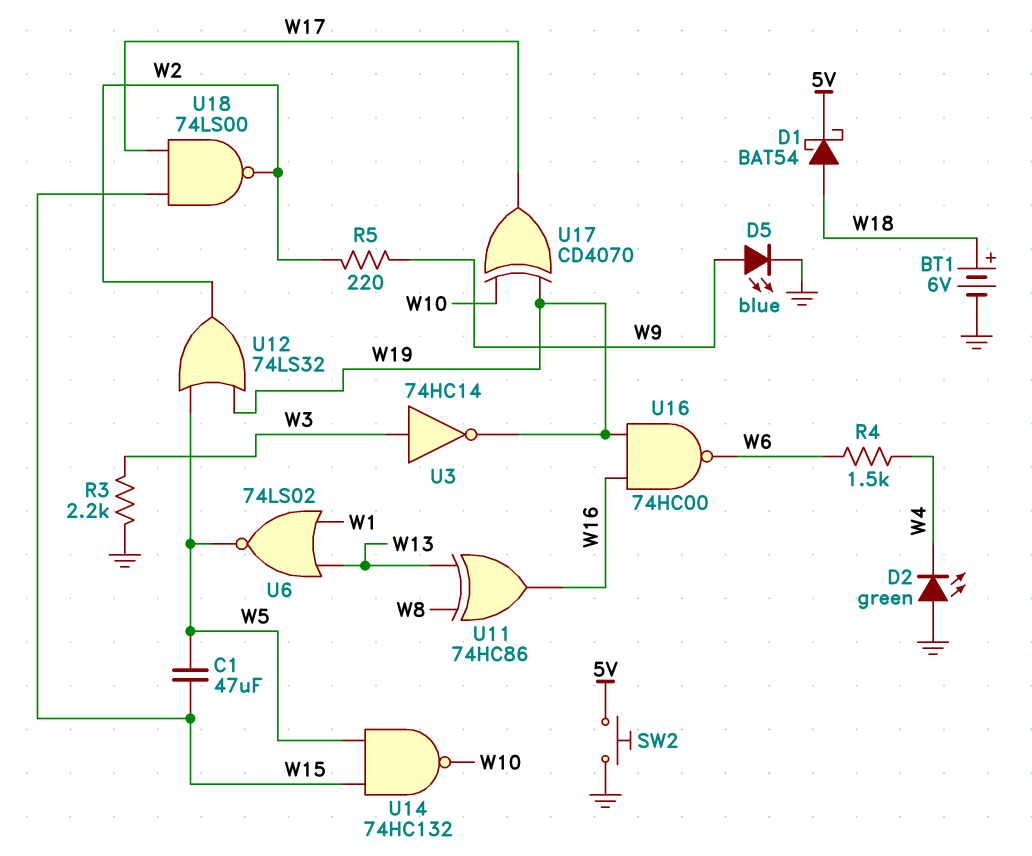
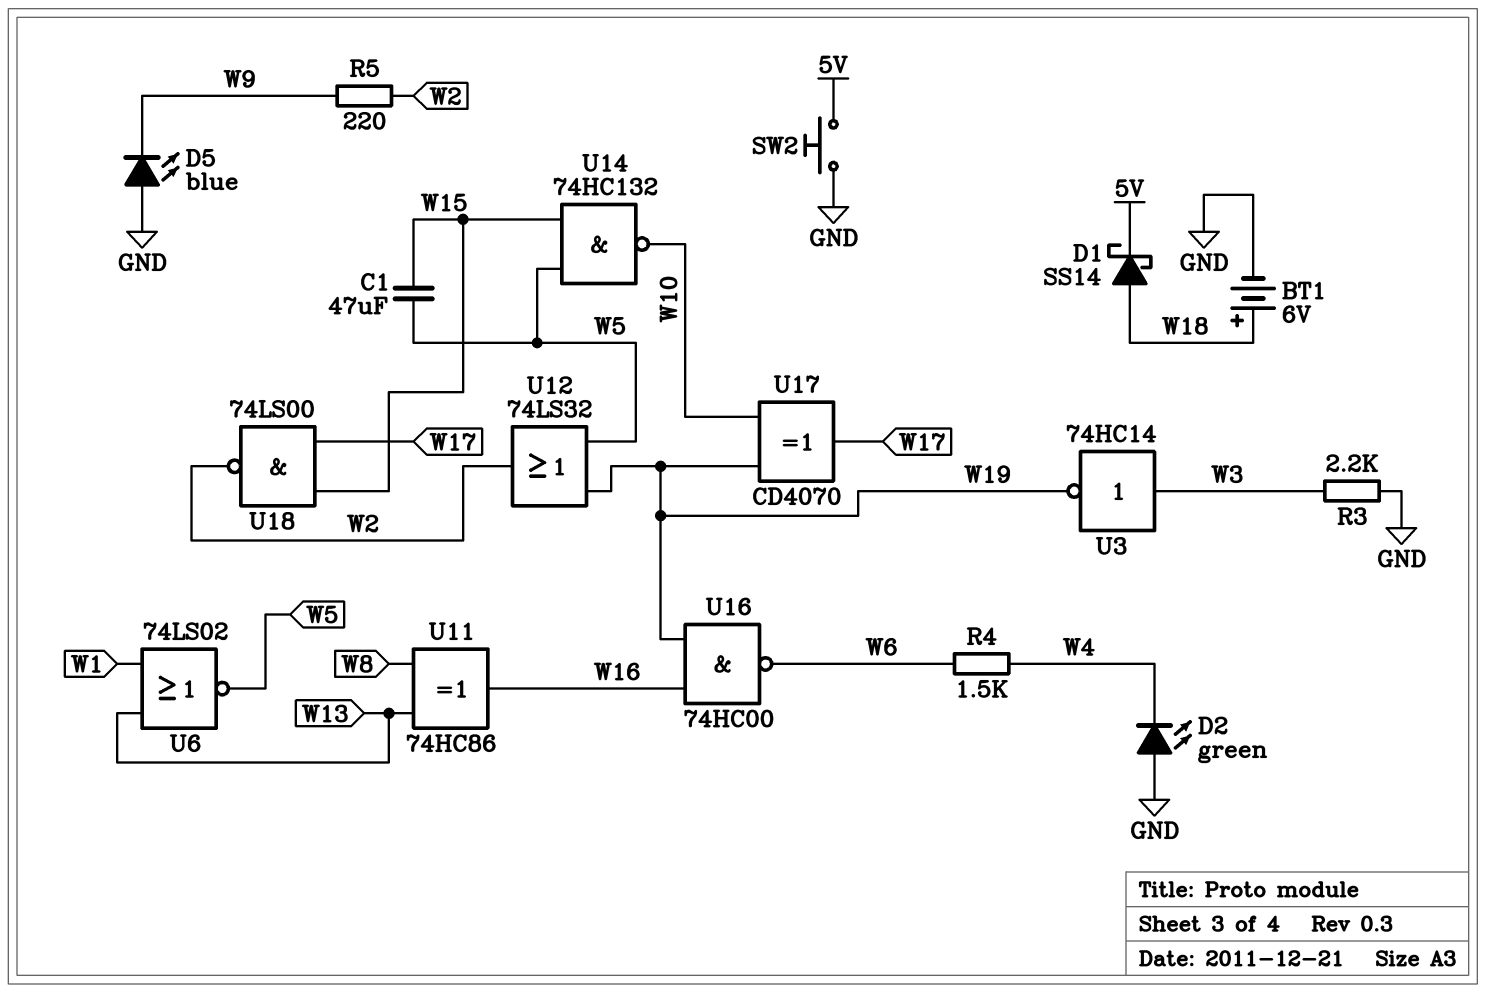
D1: schottky BAT54 (A W18, K 5V) -> schottky SS14 (A W18, K 5V)
D5: LED blue (A W9, K GND) -> LED blue (A GND, K W9)

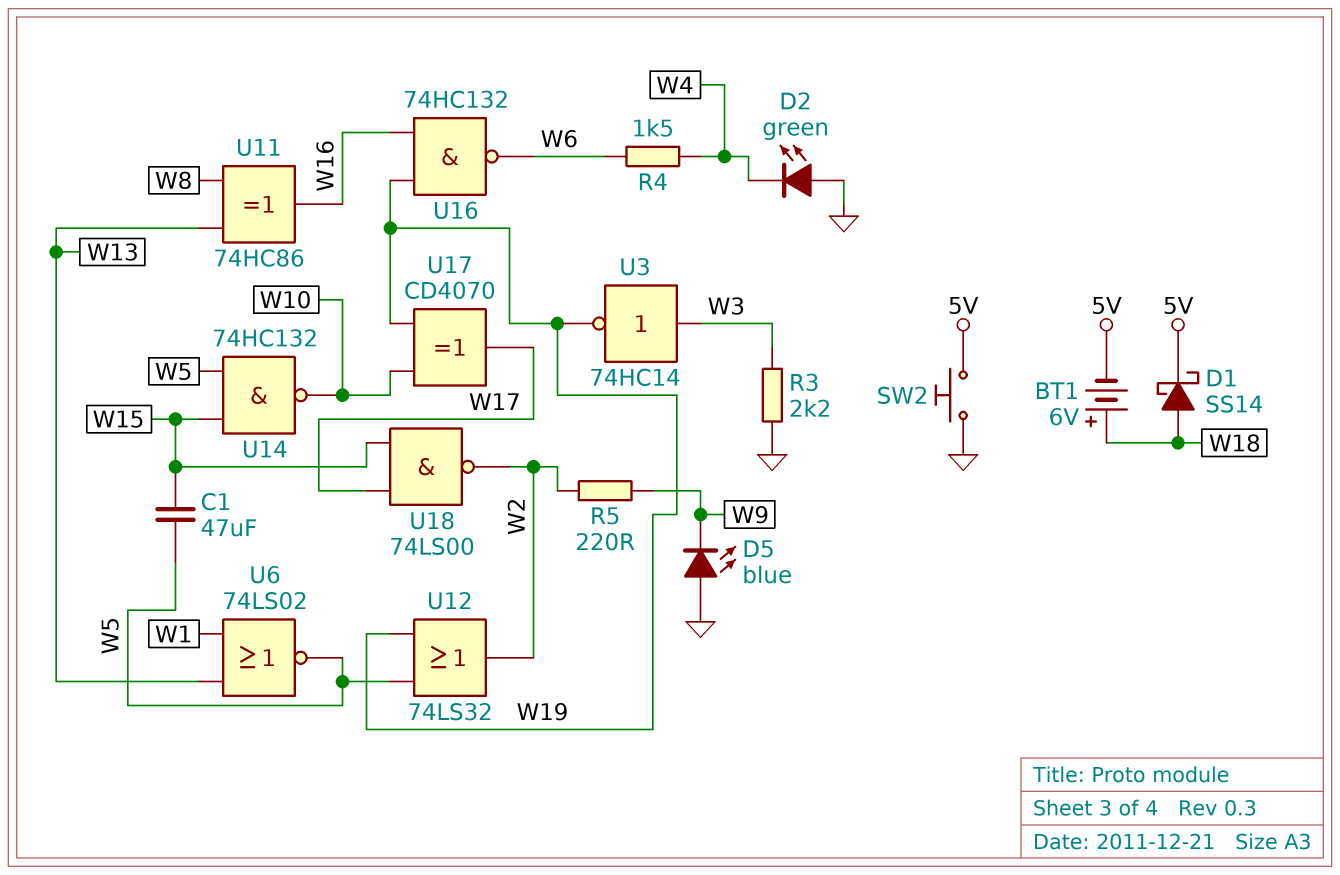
BT1: 6V (plus W18, minus GND) -> 6V (plus W18, minus 5V)
U16: NAND 74HC00 (in W16, in W19, out W6) -> NAND 74HC132 (in W16, in W19, out W6)

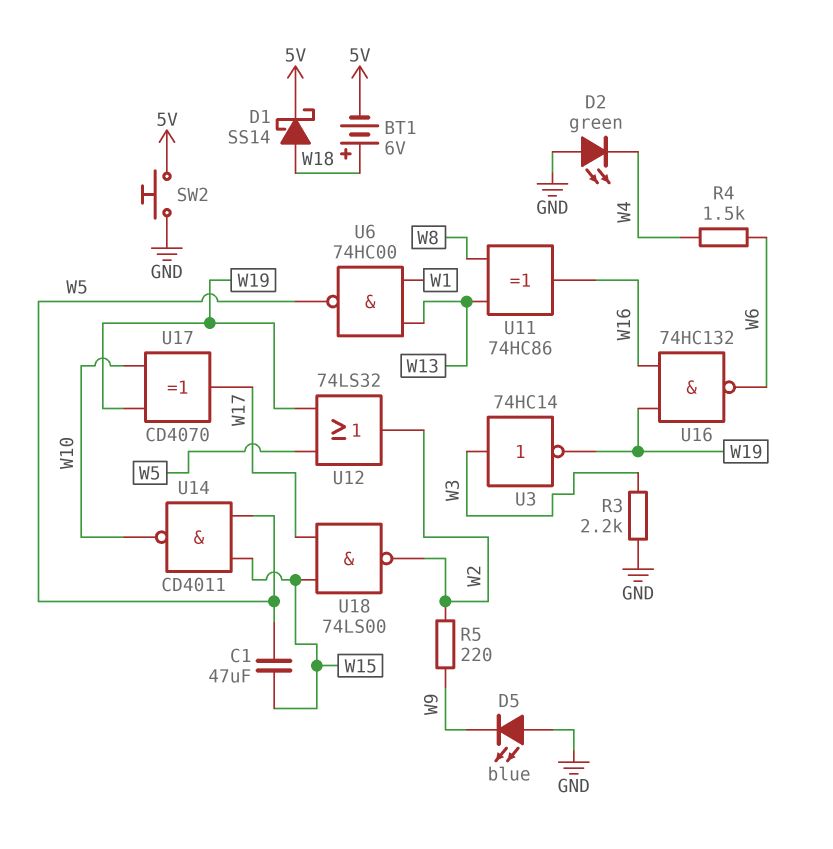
U6: NOR 74LS02 (in W1, in W13, out W5) -> NAND 74HC00 (in W1, in W13, out W5)
U14: NAND 74HC132 (in W5, in W15, out W10) -> NAND CD4011 (in W5, in W15, out W10)

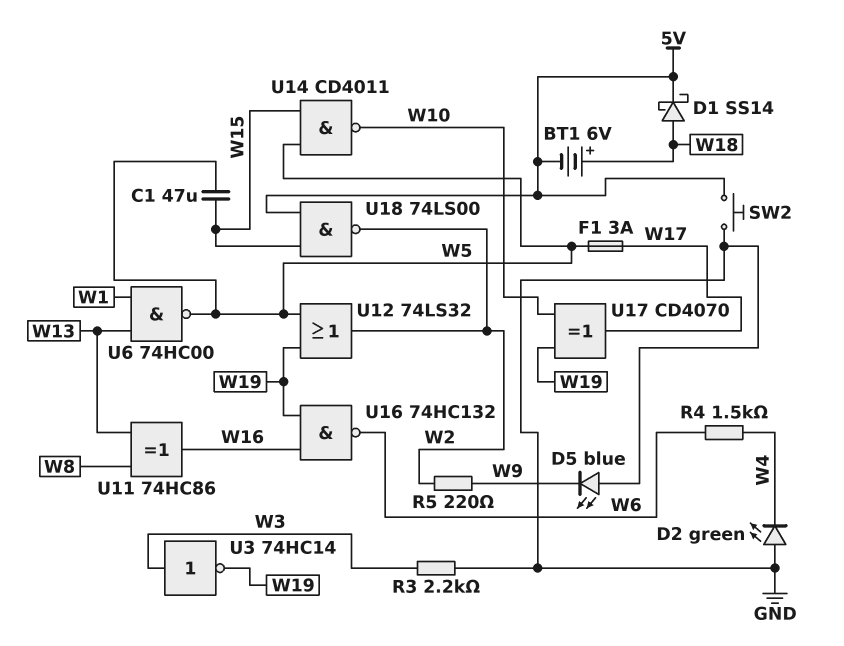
F1: none -> 3A (W5, W17)
U18: NAND 74LS00 (in W15, in W17, out W2) -> NAND 74LS00 (in 5V, in W15, out W2)

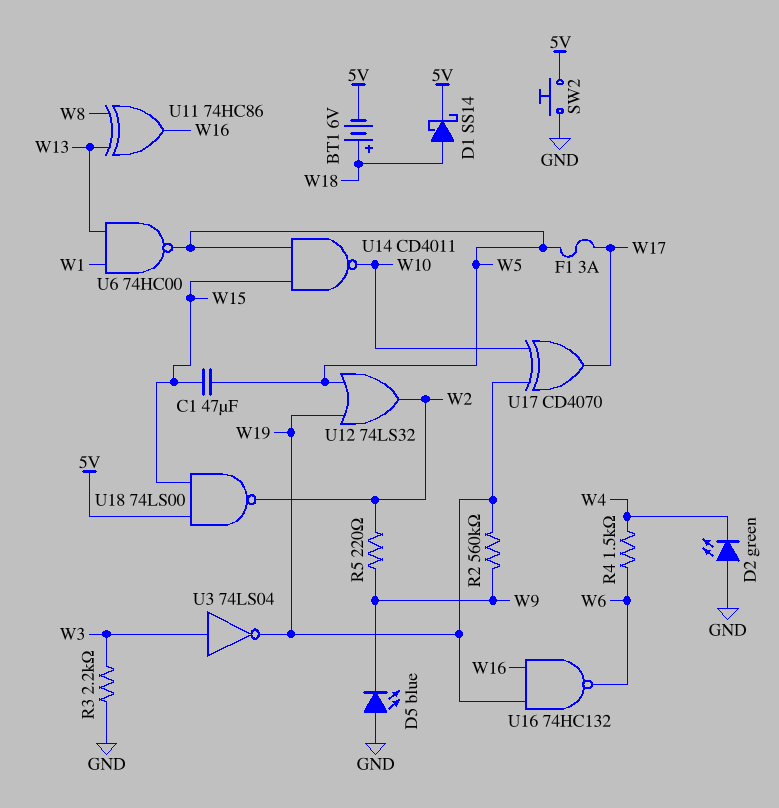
R2: none -> 560k (W9, W19)
U3: NOT 74HC14 (in W3, out W19) -> NOT 74LS04 (in W3, out W19)

